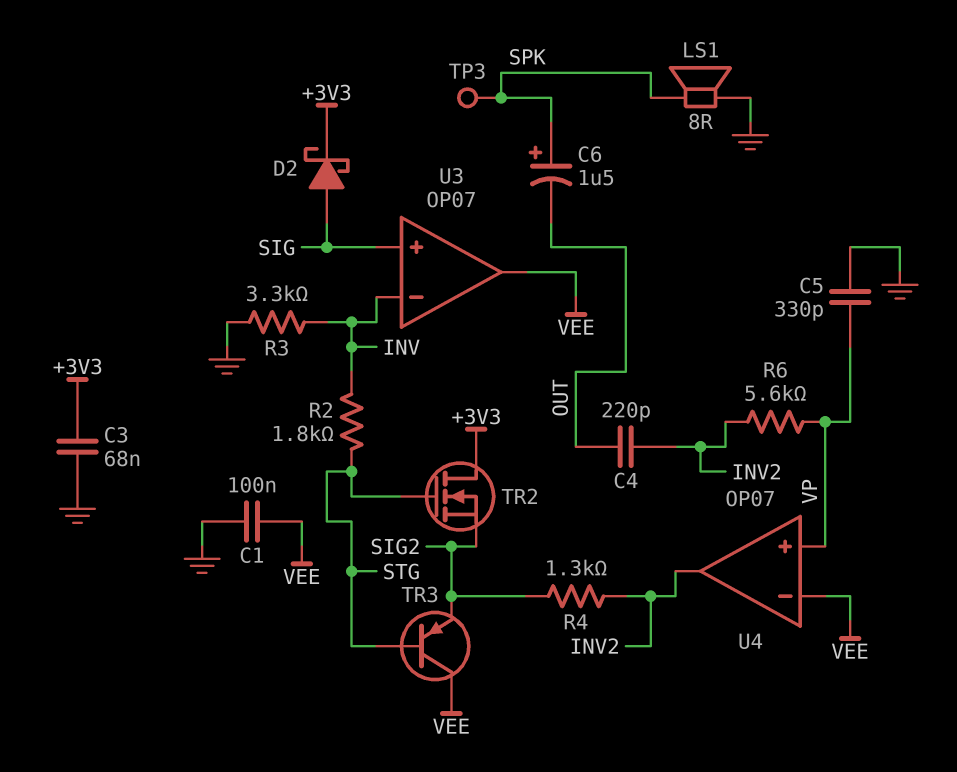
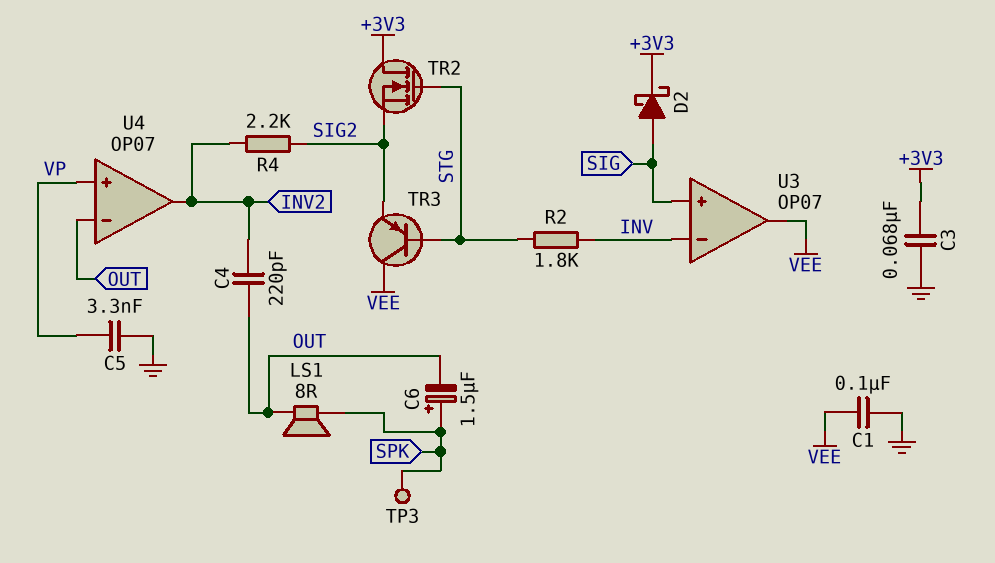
C5: 330pF (GND, VP) -> 3.3nF (GND, VP)
LS1: speaker 8R (GND, SPK) -> speaker 8R (OUT, SPK)
R3: 3.3k (GND, INV) -> none
R4: 1.3k (INV2, SIG2) -> 2.2k (INV2, SIG2)
R6: 5.6k (INV2, VP) -> none
U4 pin in-: VEE -> OUT

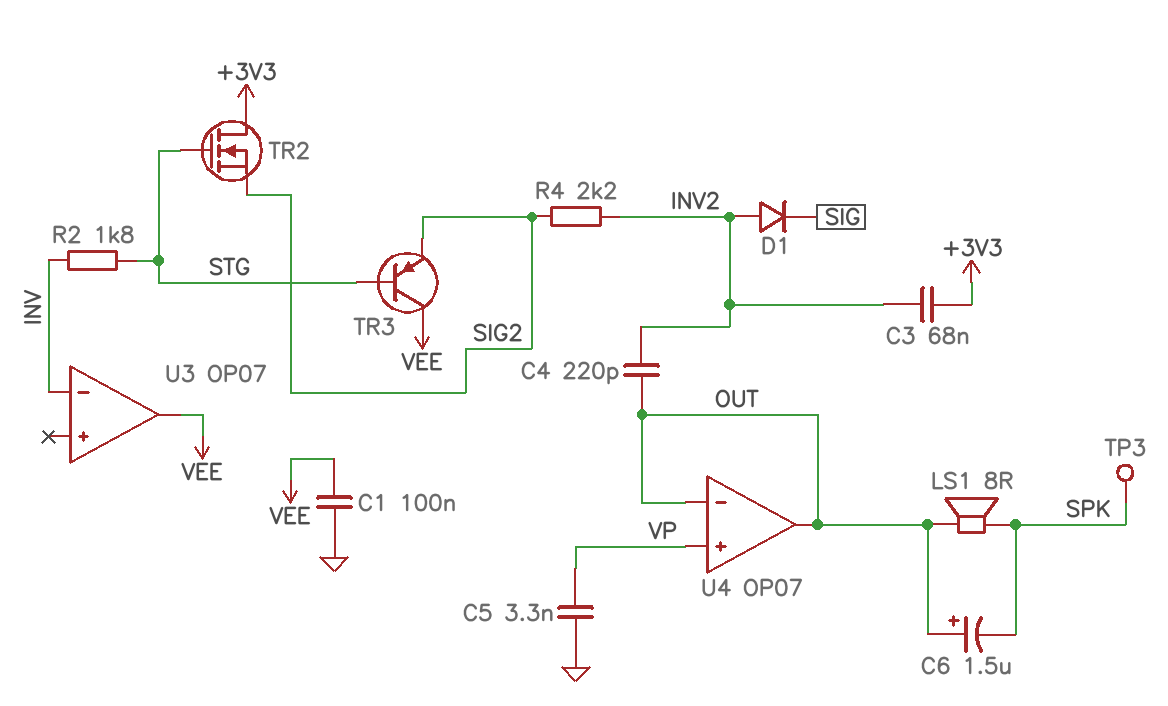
C3: 68nF (+3V3, GND) -> 68nF (+3V3, INV2)
C6: 1.5uF (plus SPK, minus OUT) -> 1.5uF (plus OUT, minus SPK)
D1: none -> diode (A INV2, K SIG)
D2: schottky (A SIG, K +3V3) -> none
U3 pin in+: SIG -> none
U4 pin out: INV2 -> OUT

